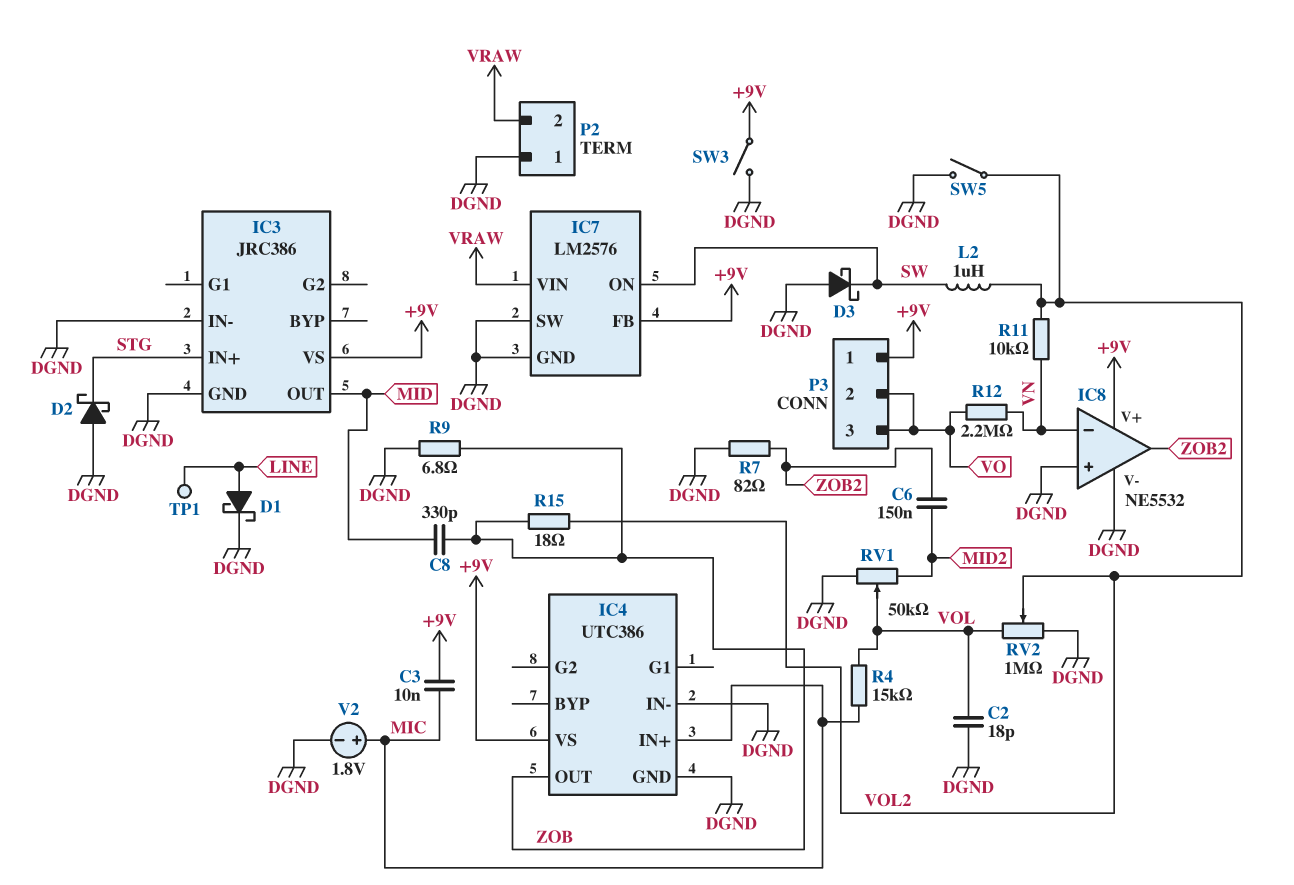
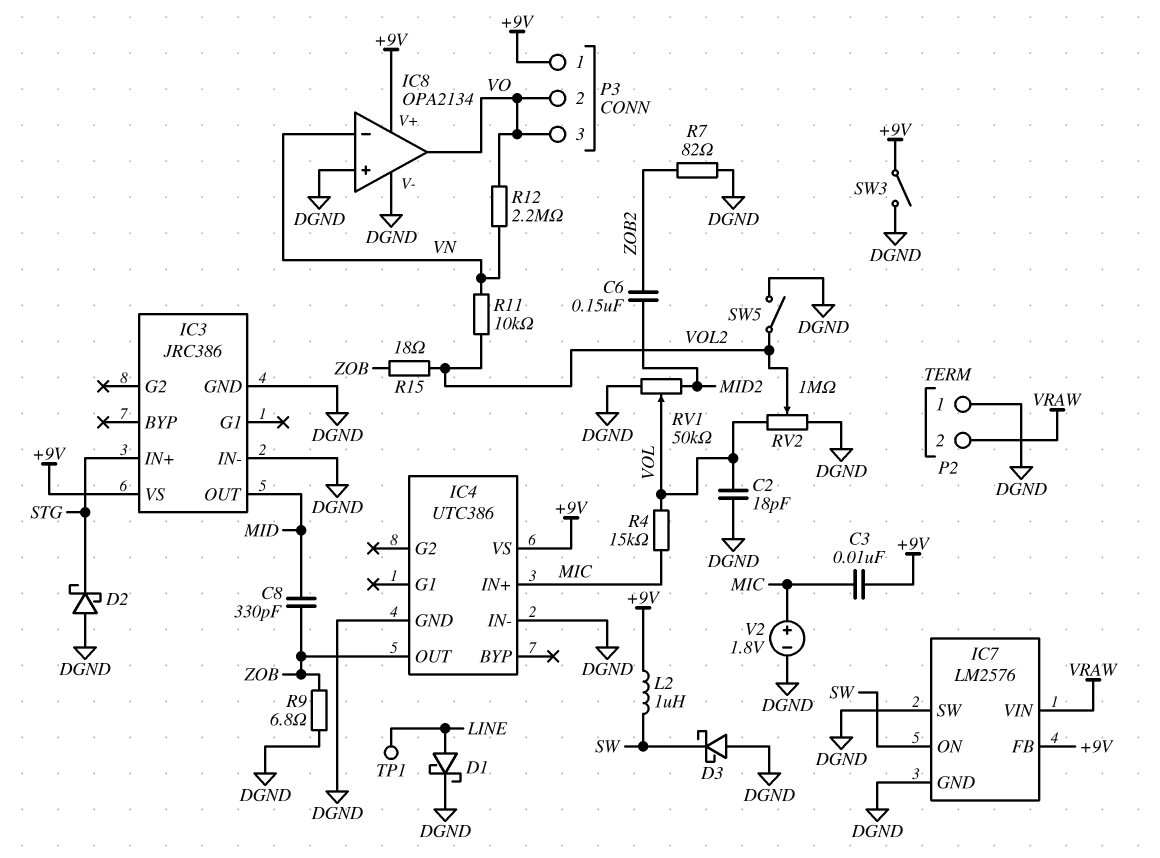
IC8: NE5532 -> OPA2134
IC8 pin out: ZOB2 -> VO
L2: 1uH (SW, VOL2) -> 1uH (+9V, SW)

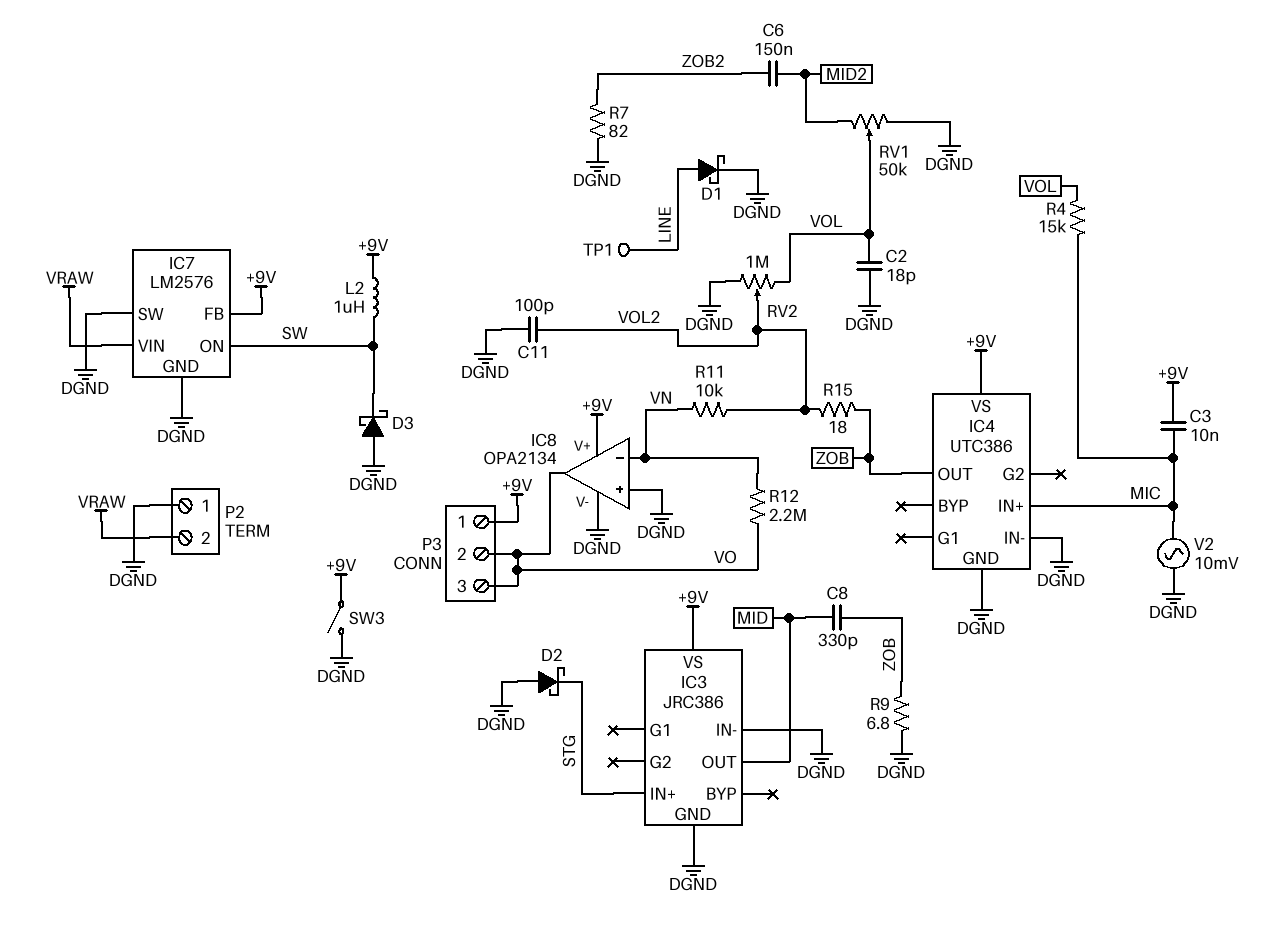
C11: none -> 100pF (DGND, VOL2)
SW5: switch (DGND, VOL2) -> none
V2: 1.8V (plus MIC, minus DGND) -> AC 10mV (DGND, MIC)

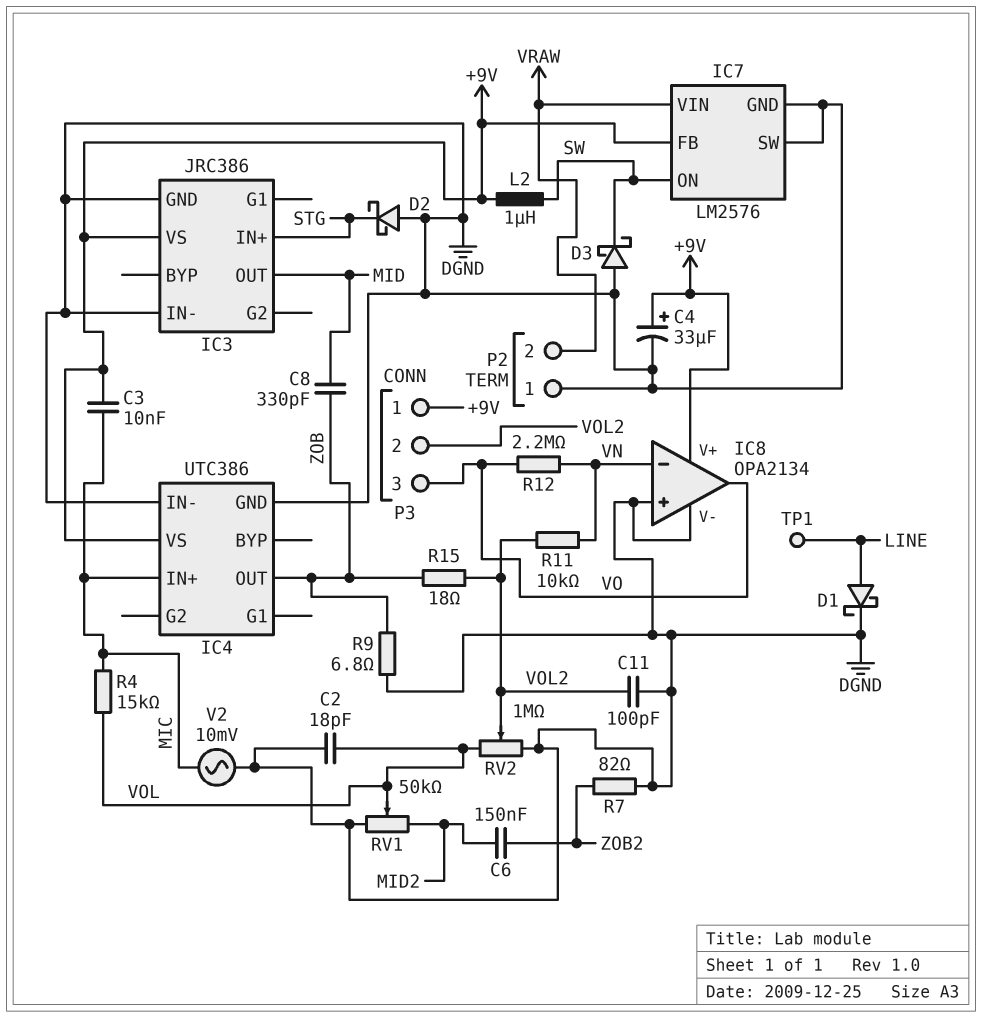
C4: none -> 33uF (plus +9V, minus DGND)
P3 pin 2: VO -> VOL2
SW3: switch (+9V, DGND) -> none

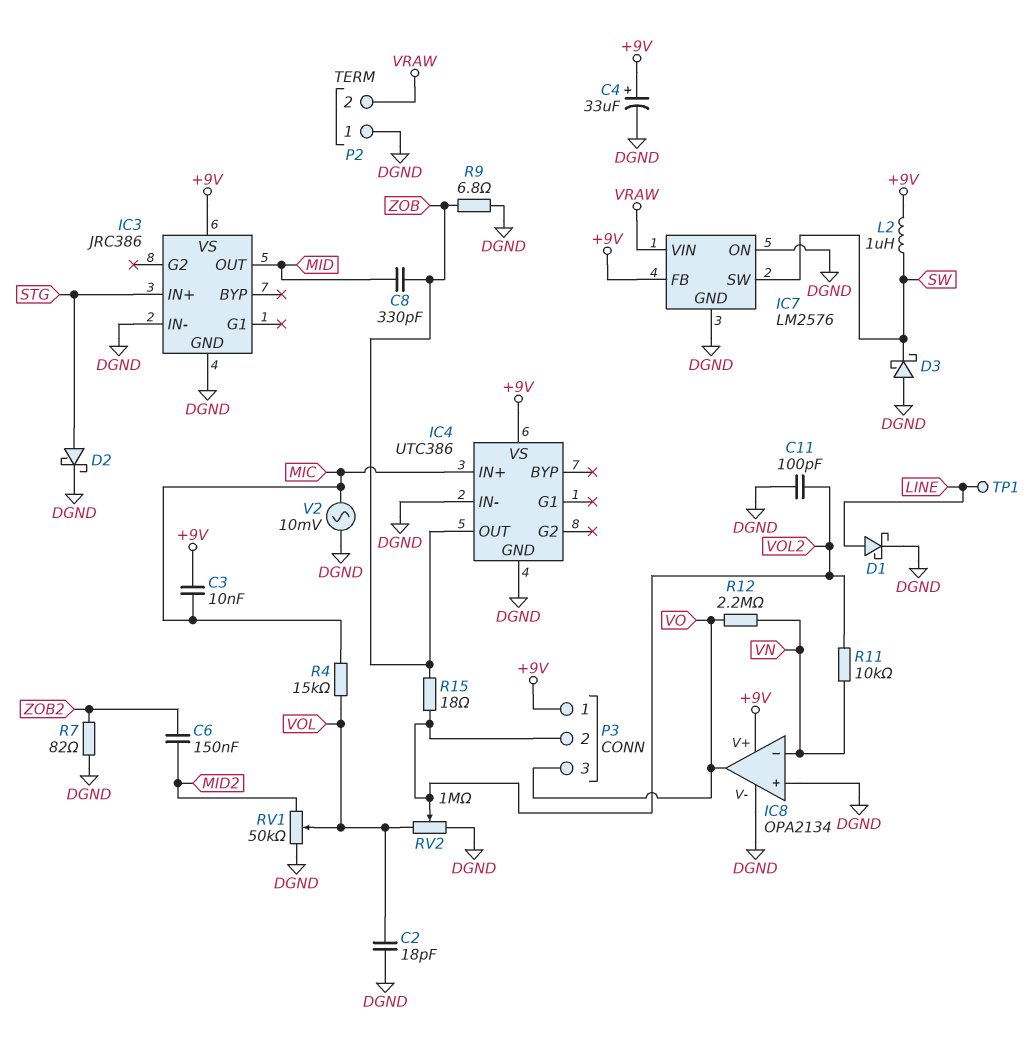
D2: schottky (A DGND, K STG) -> schottky (A STG, K DGND)
IC7 pin ON: SW -> DGND
IC7 pin SW: DGND -> SW

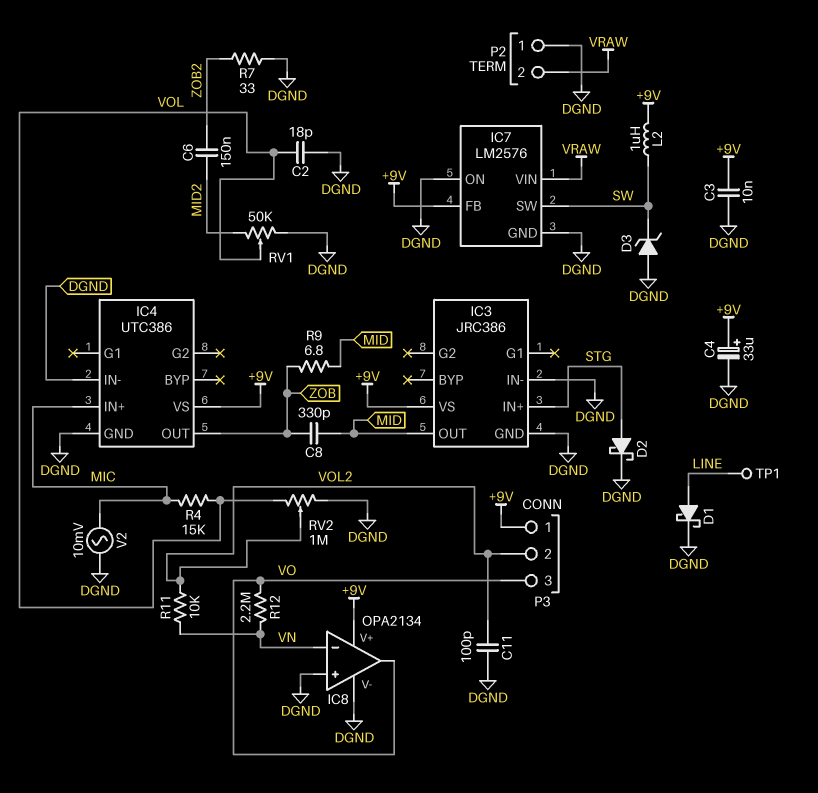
C3: 10nF (+9V, MIC) -> 10nF (+9V, DGND)
D3: schottky (A DGND, K SW) -> zener (A DGND, K SW)
R7: 82 (DGND, ZOB2) -> 33 (DGND, ZOB2)
R9: 6.8 (DGND, ZOB) -> 6.8 (MID, ZOB)
R15: 18 (VOL2, ZOB) -> none

